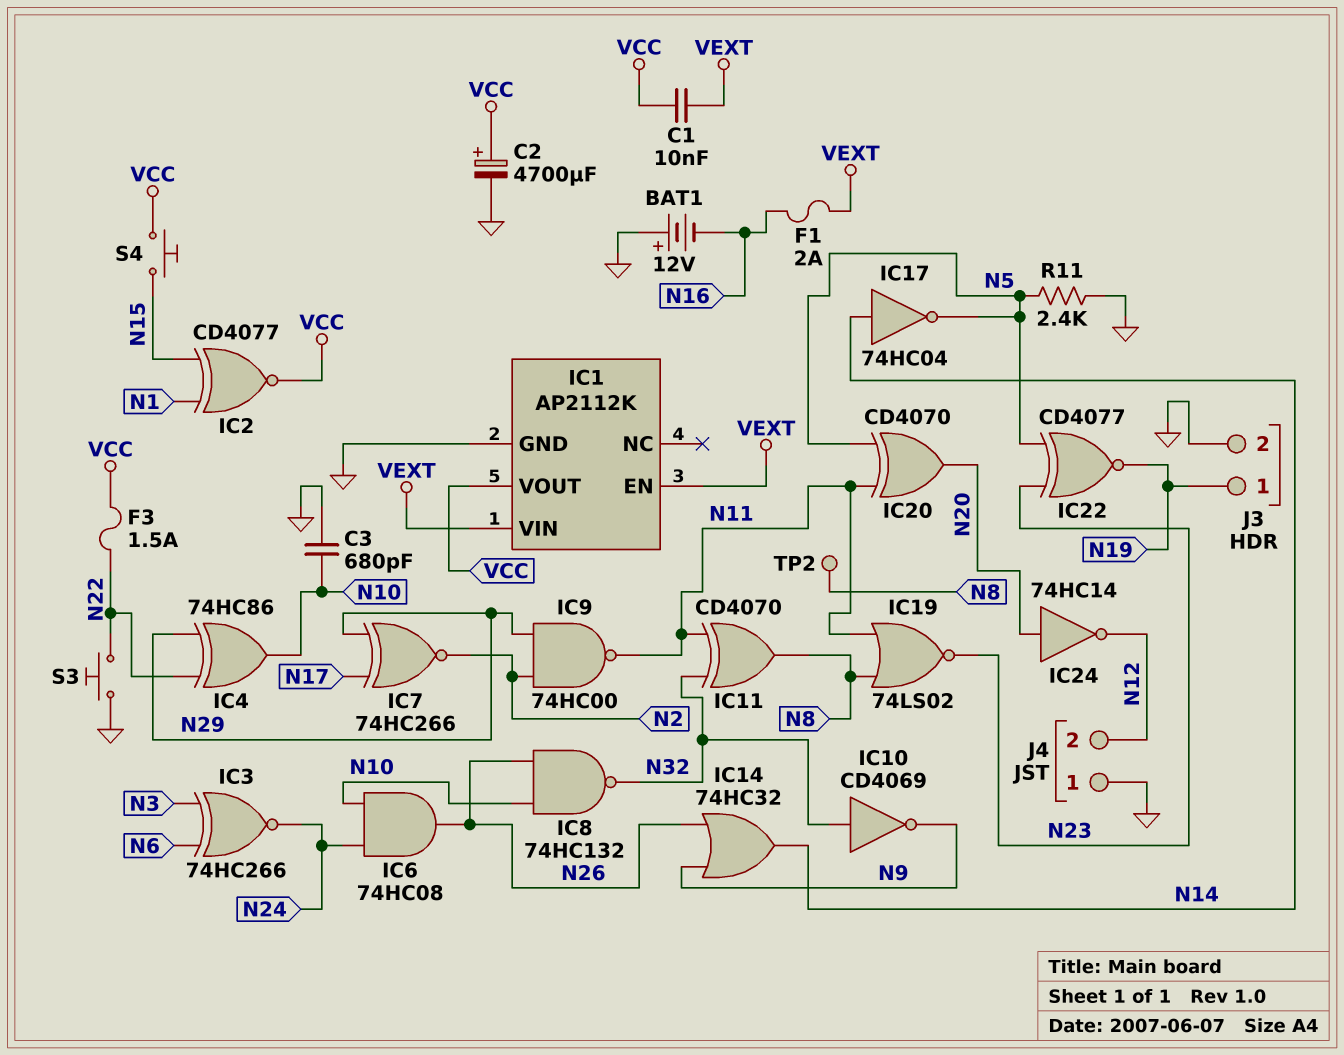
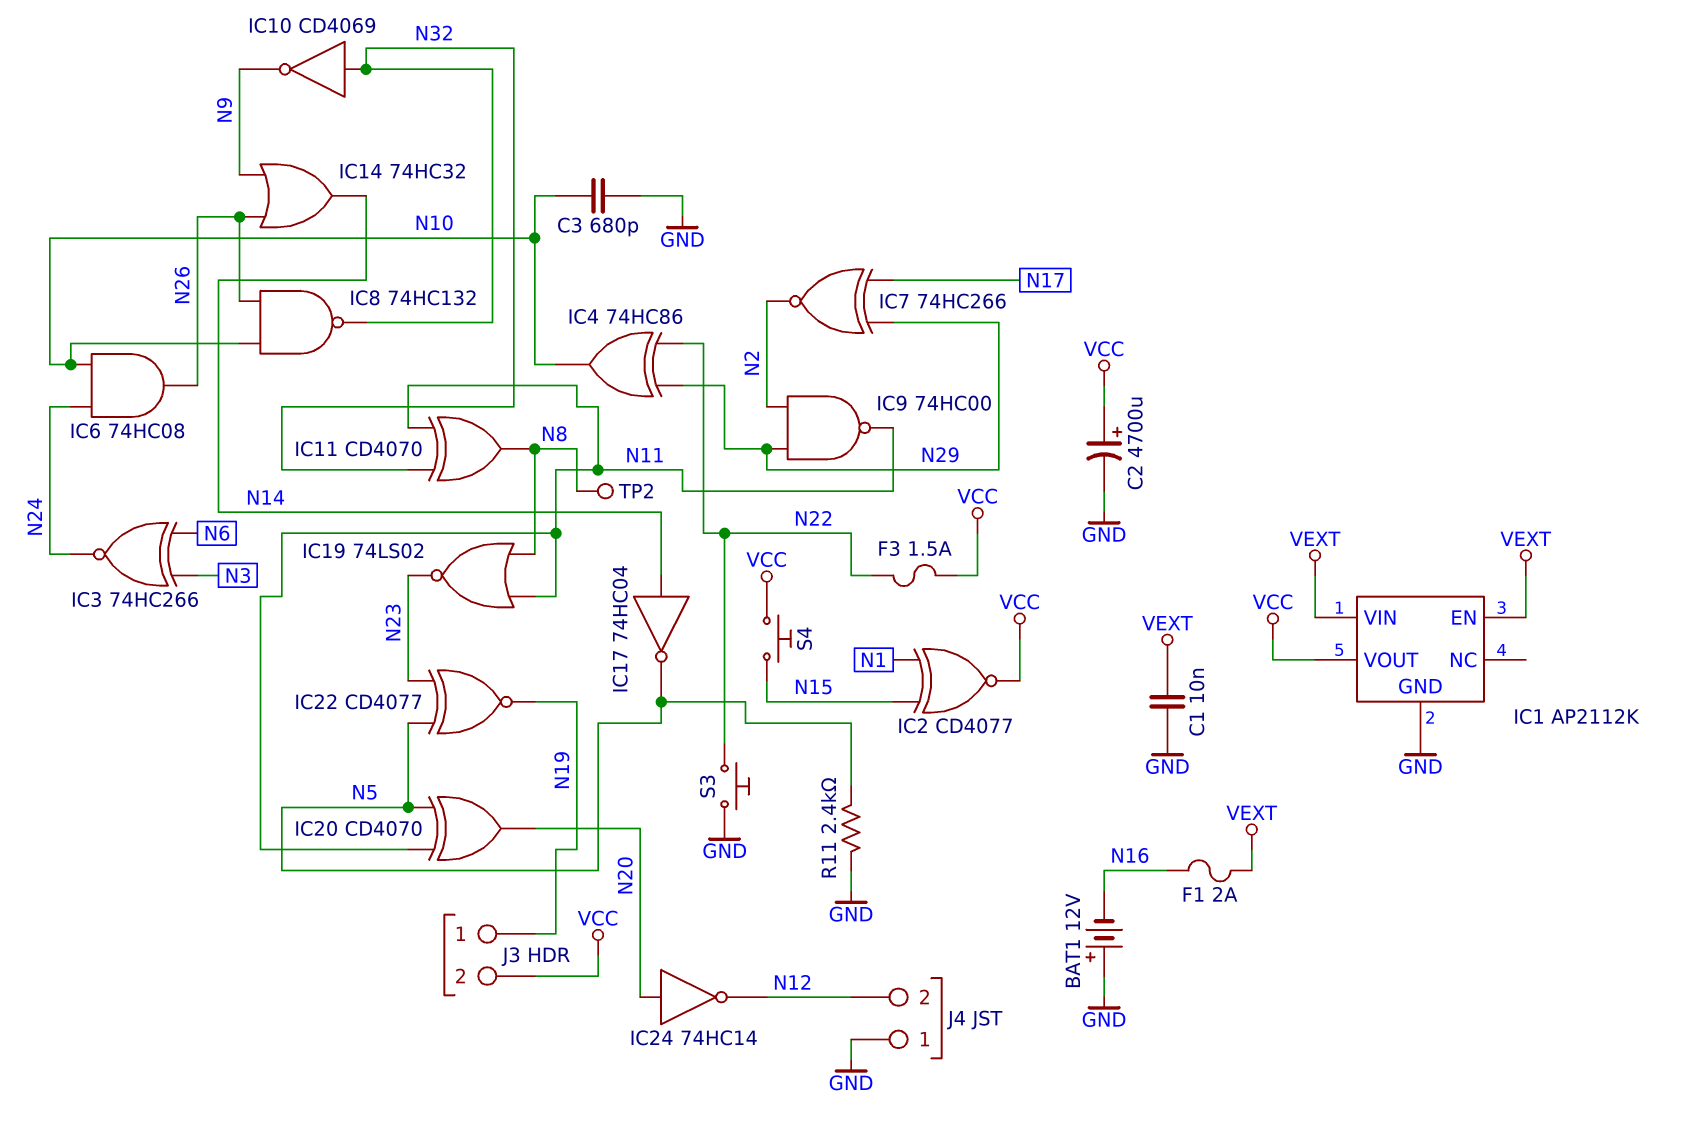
C1: 10nF (VCC, VEXT) -> 10nF (GND, VEXT)
J3 pin 2: GND -> VCC

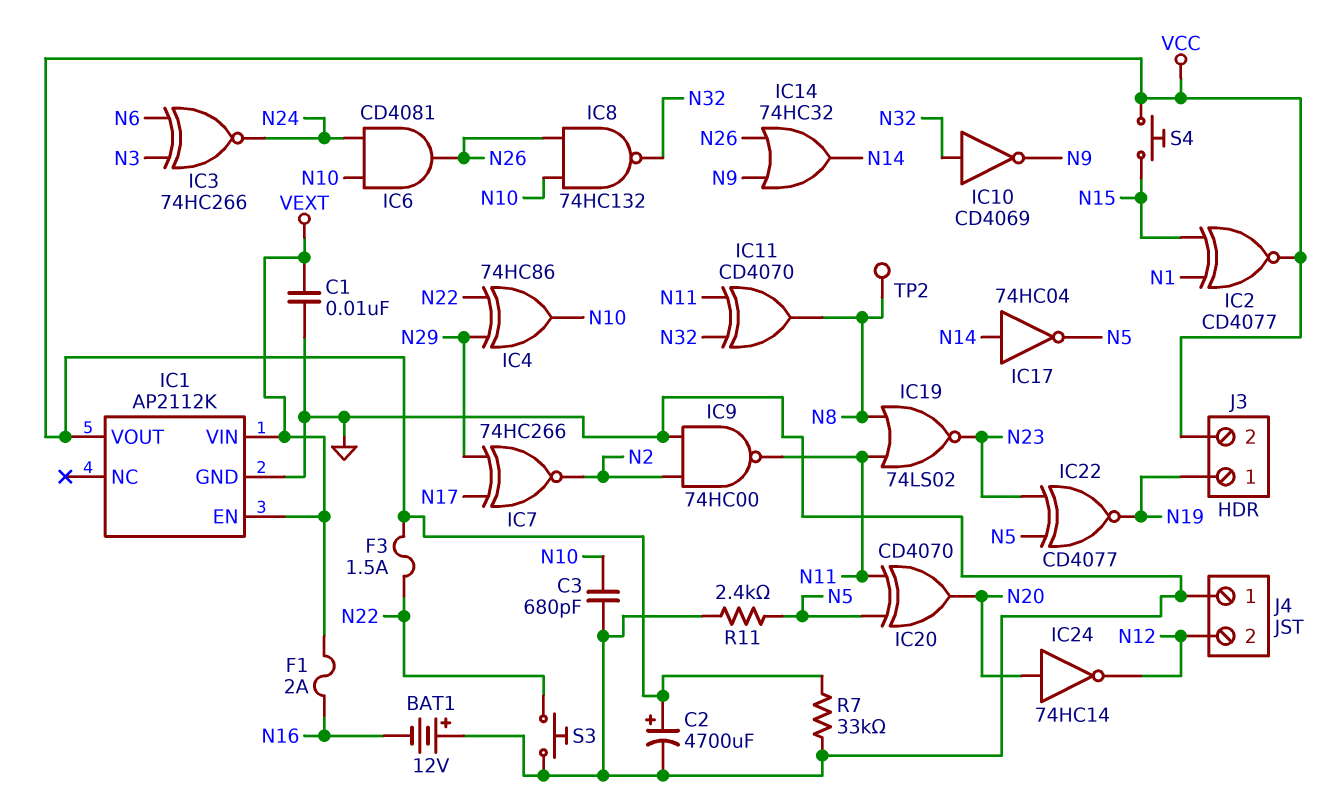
IC6: AND 74HC08 (in N10, in N24, out N26) -> AND CD4081 (in N10, in N24, out N26)
IC9: NAND 74HC00 (in N2, in N29, out N11) -> NAND 74HC00 (in GND, in N2, out N11)
R7: none -> 33k (GND, VCC)

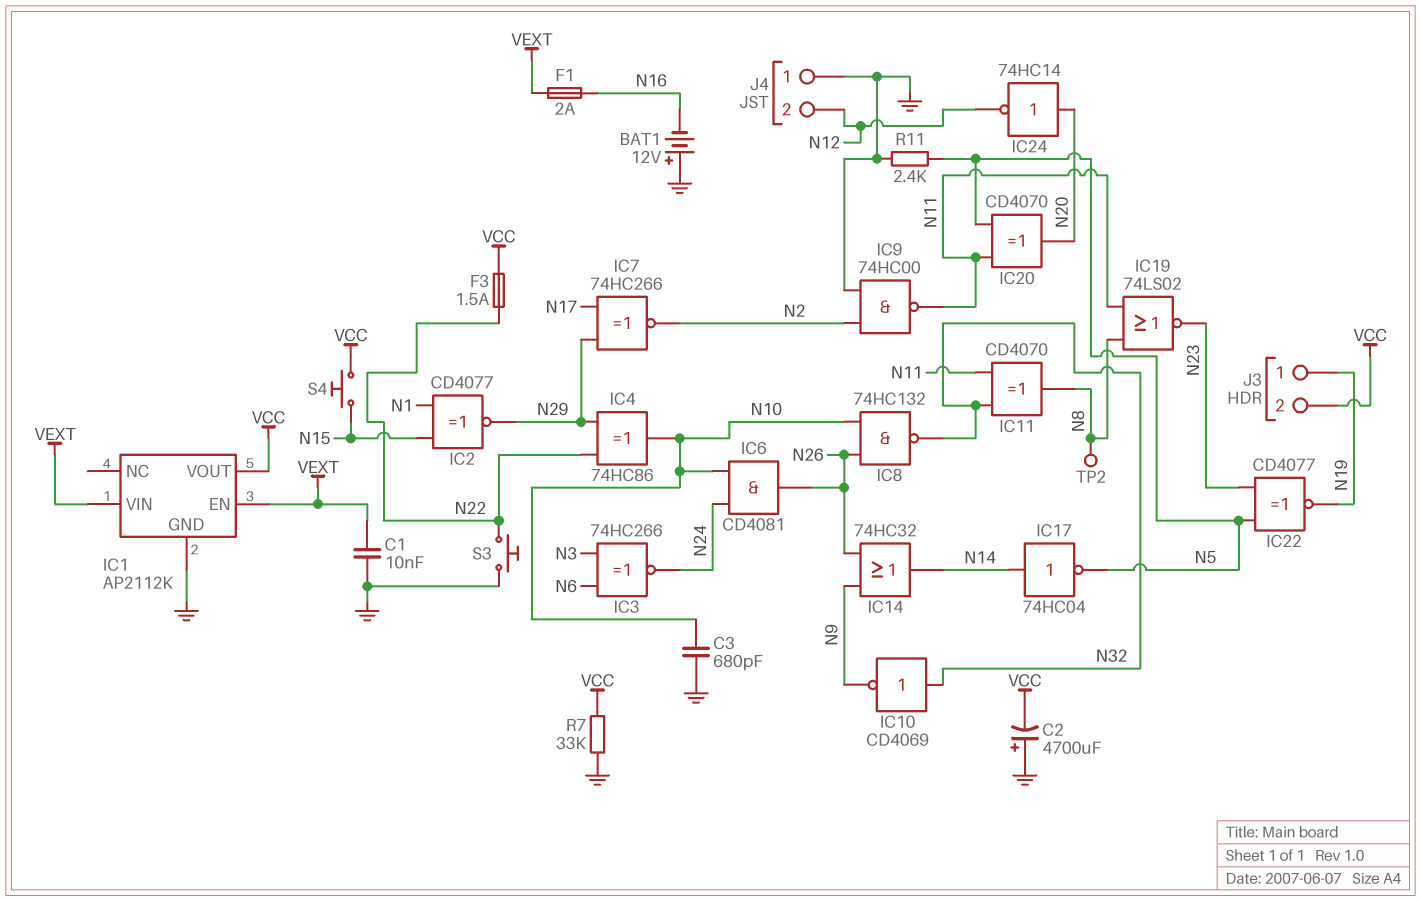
C2: 4700uF (plus VCC, minus GND) -> 4700uF (plus GND, minus VCC)
IC2: XNOR CD4077 (in N1, in N15, out VCC) -> XNOR CD4077 (in N1, in N15, out N29)

